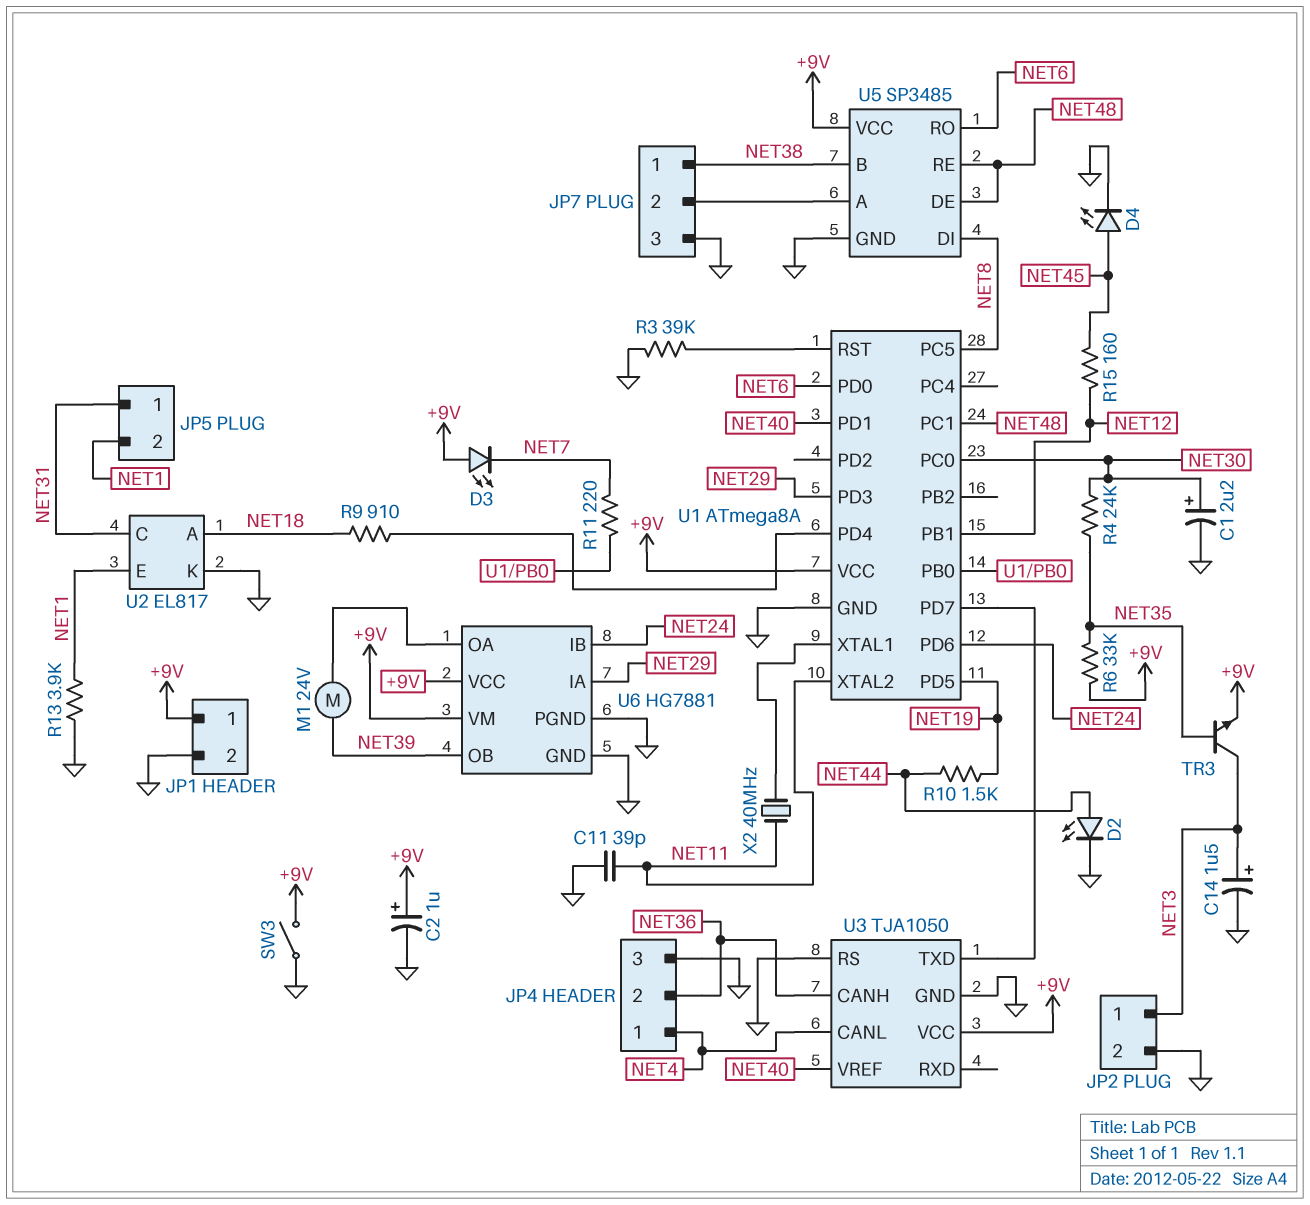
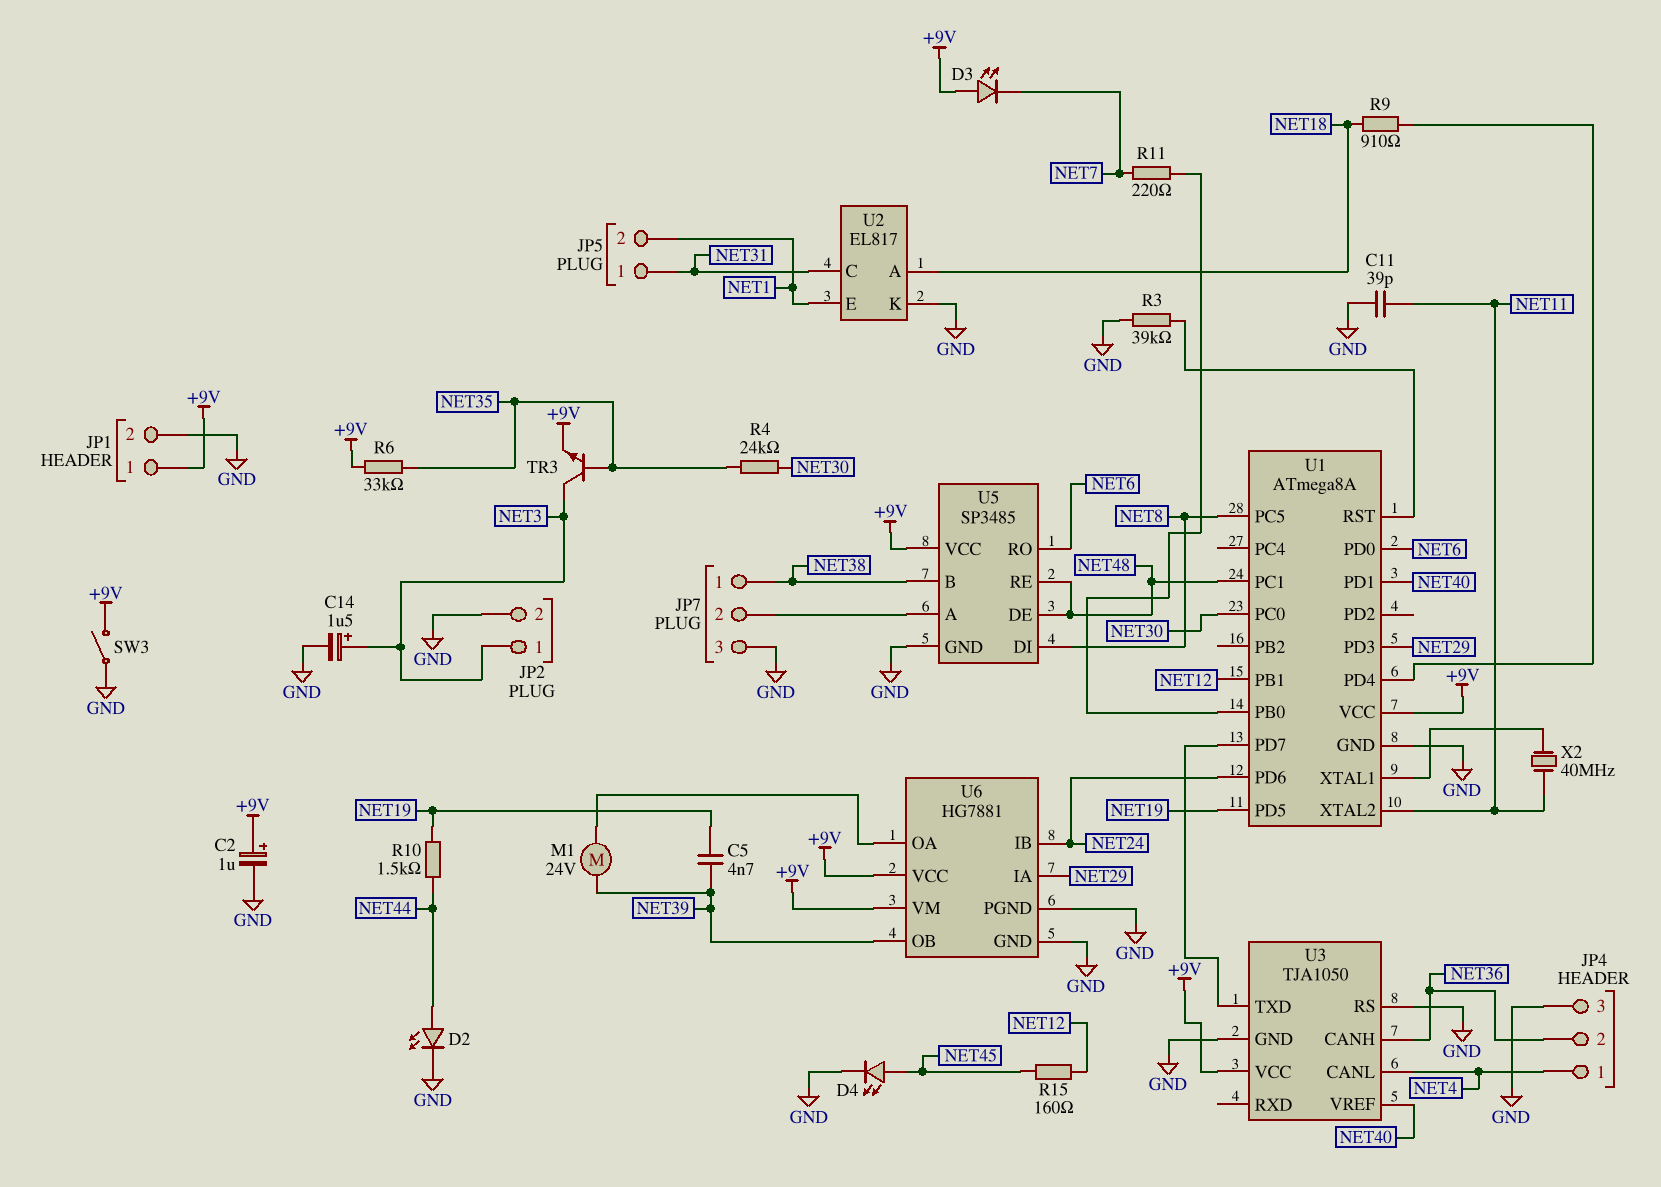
C1: 2.2uF (plus NET30, minus GND) -> none
C5: none -> 4.7nF (NET19, NET39)
R13: 3.9k (GND, NET1) -> none

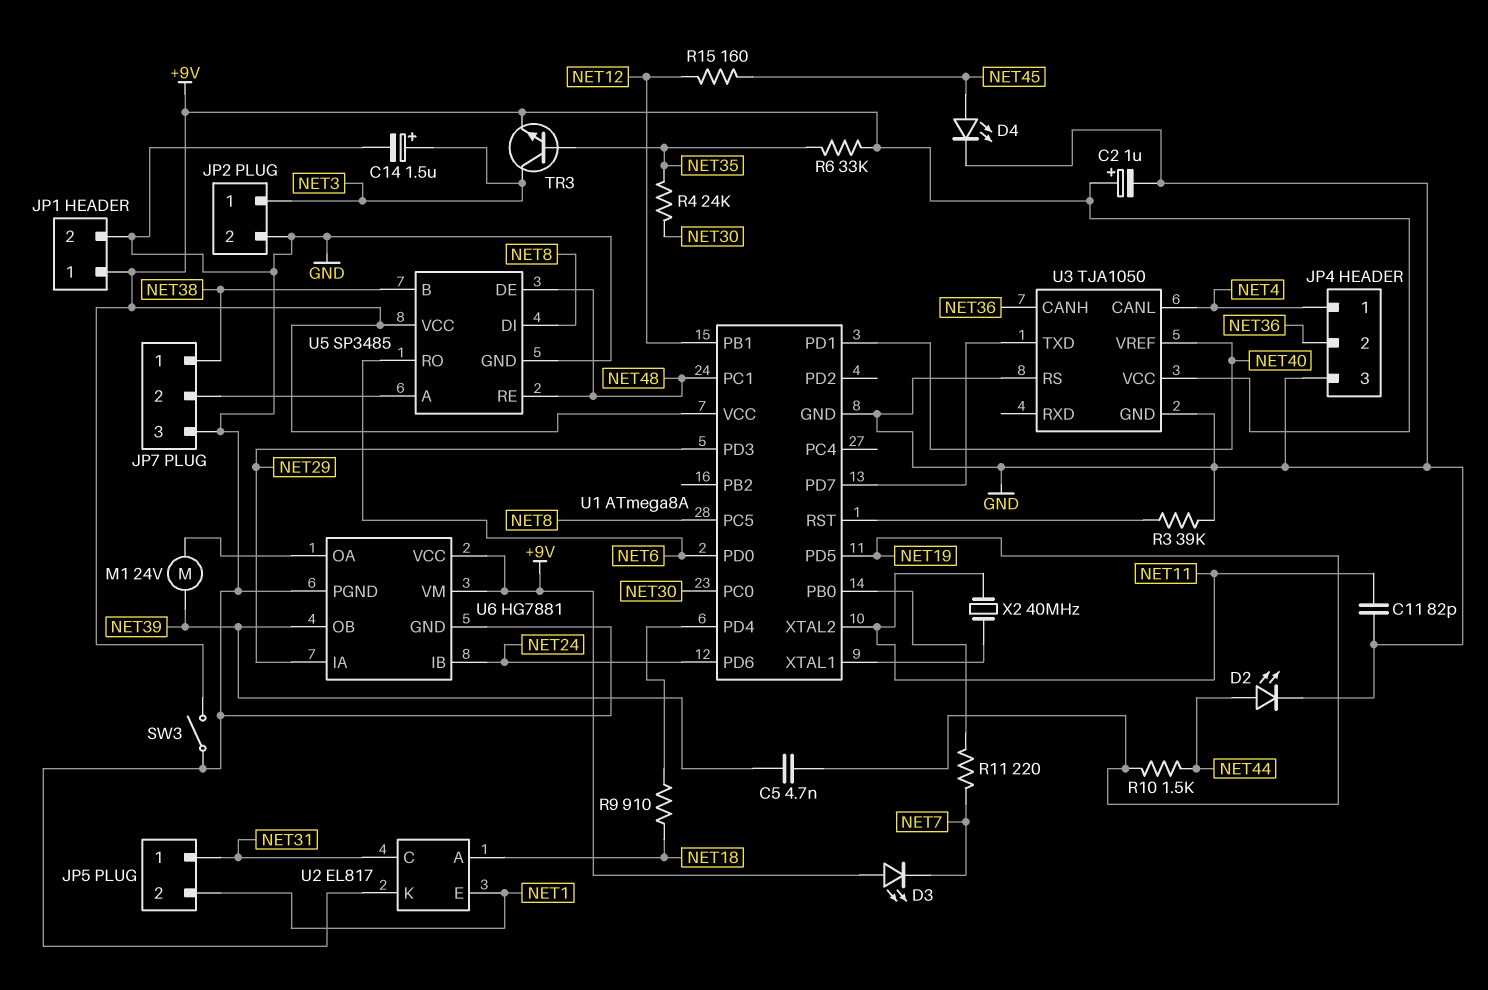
C11: 39pF (GND, NET11) -> 82pF (GND, NET11)

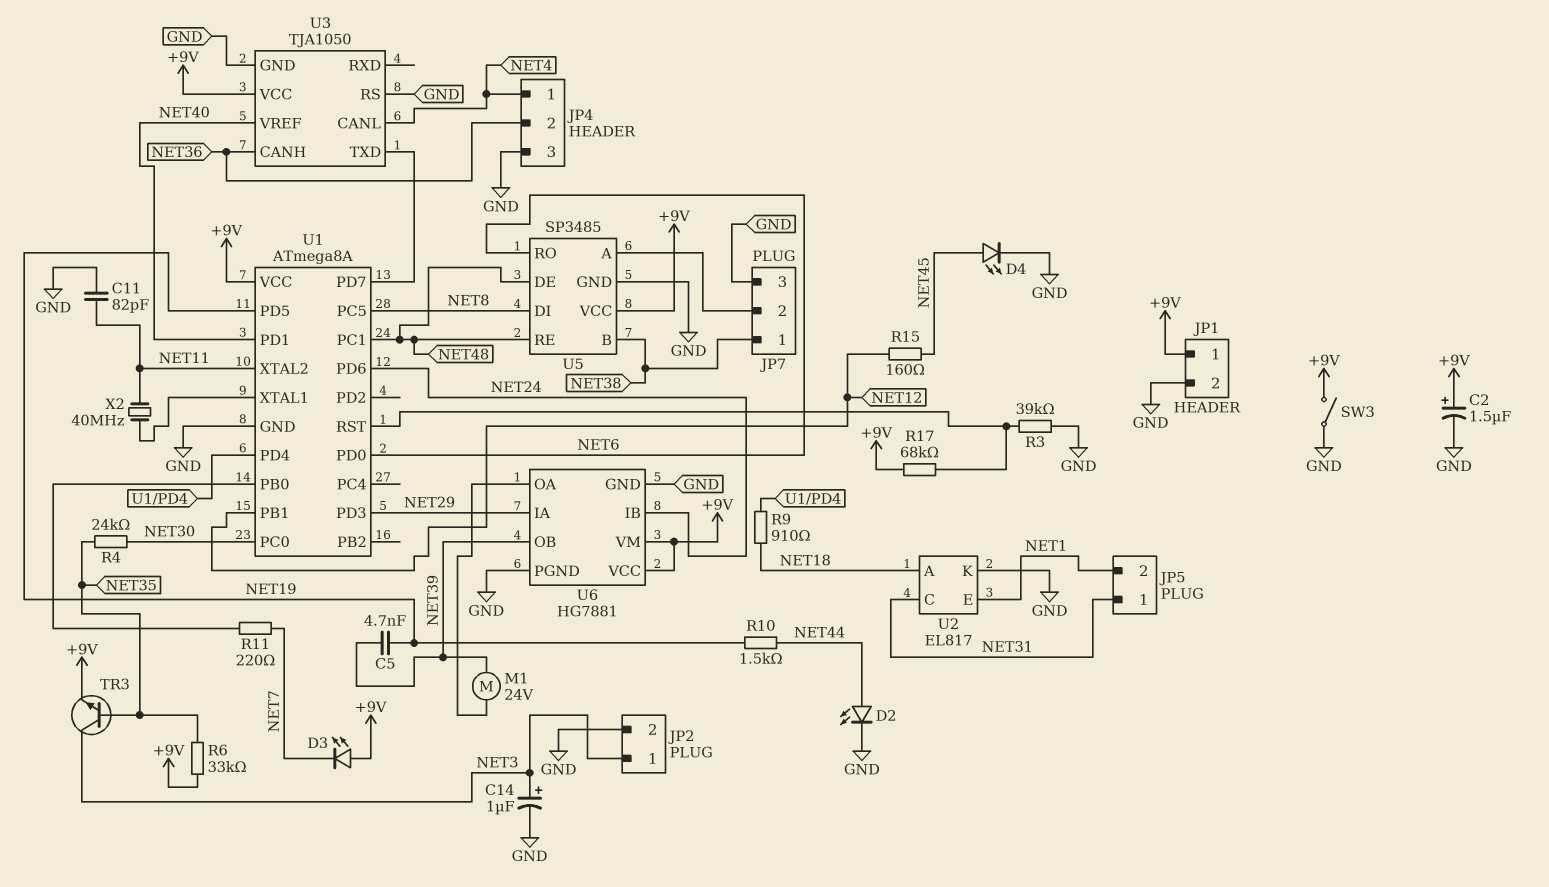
C2: 1uF (plus +9V, minus GND) -> 1.5uF (plus +9V, minus GND)
C14: 1.5uF (plus NET3, minus GND) -> 1uF (plus NET3, minus GND)
R17: none -> 68k (+9V, U1/RST)

